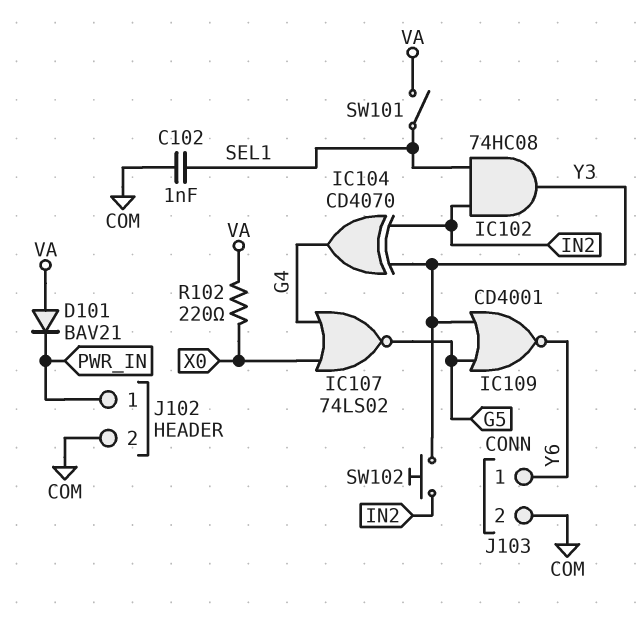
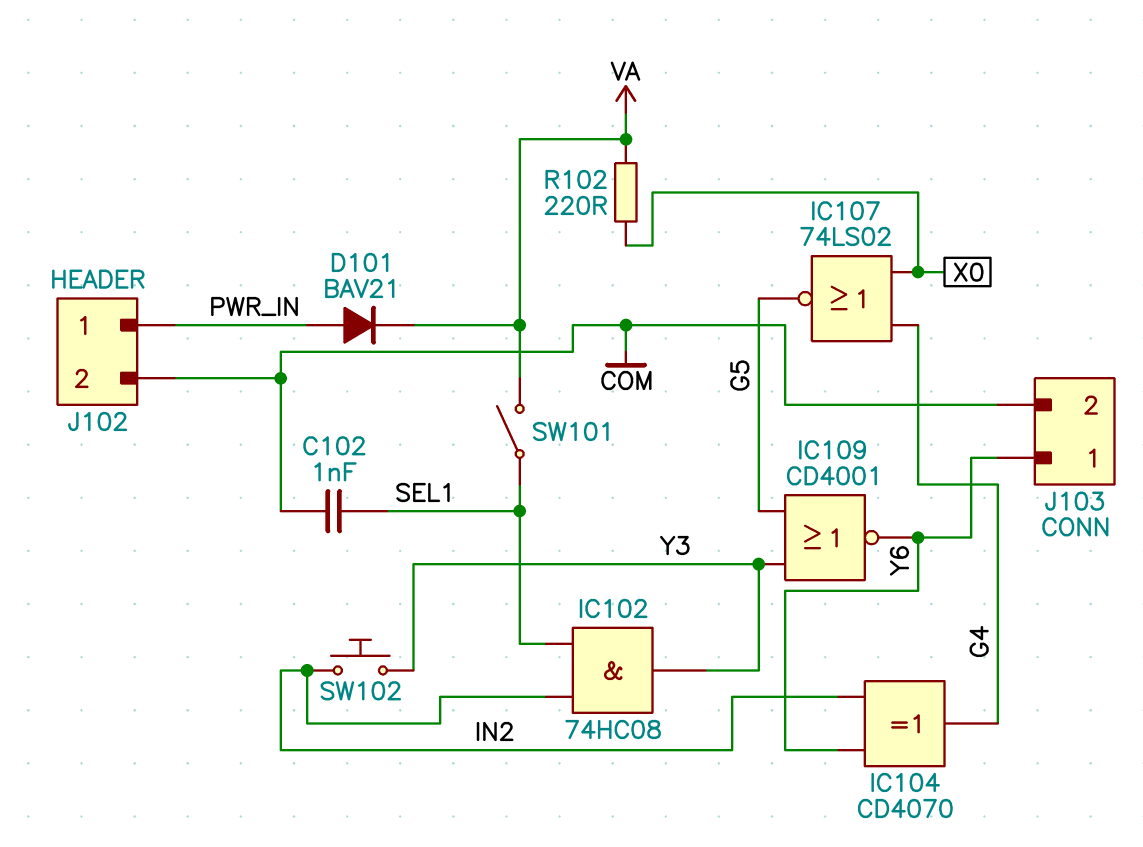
D101: diode BAV21 (A VA, K PWR_IN) -> diode BAV21 (A PWR_IN, K VA)
IC104: XOR CD4070 (in IN2, in Y3, out G4) -> XOR CD4070 (in IN2, in Y6, out G4)

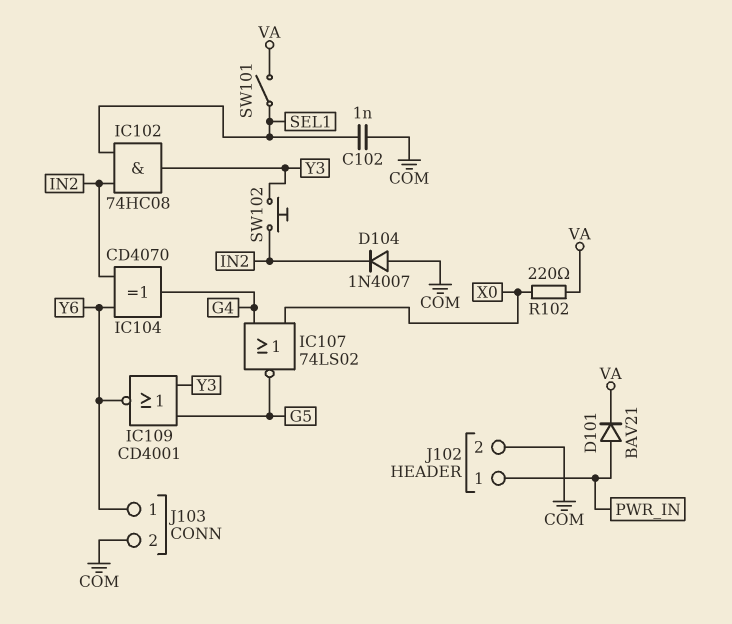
D104: none -> diode 1N4007 (A COM, K IN2)

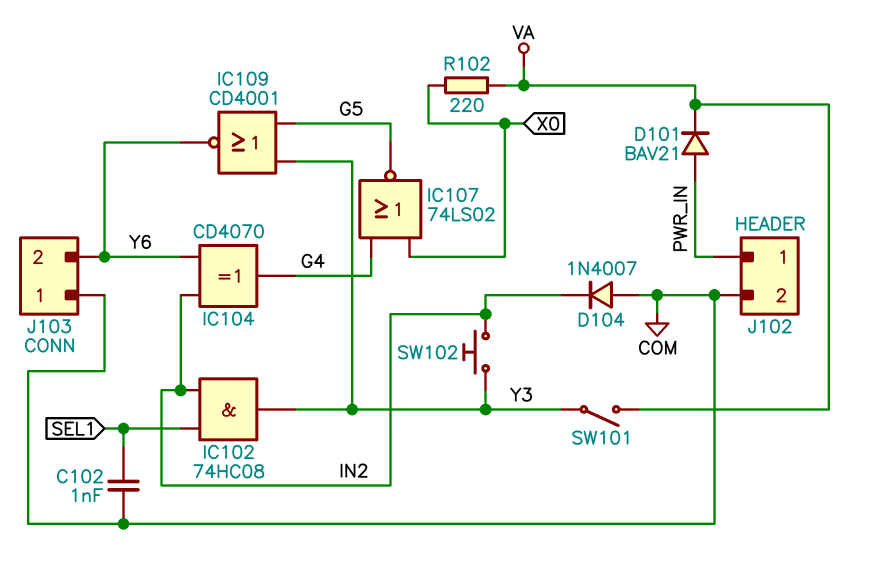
J103 pin 1: Y6 -> COM
J103 pin 2: COM -> Y6
SW101: switch (SEL1, VA) -> switch (VA, Y3)

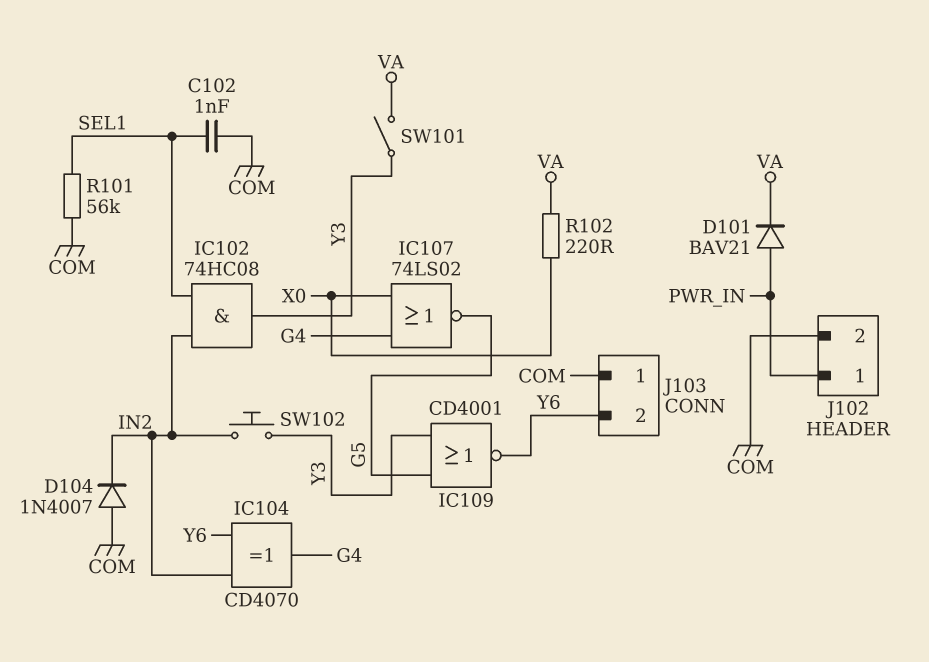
R101: none -> 56k (COM, SEL1)

